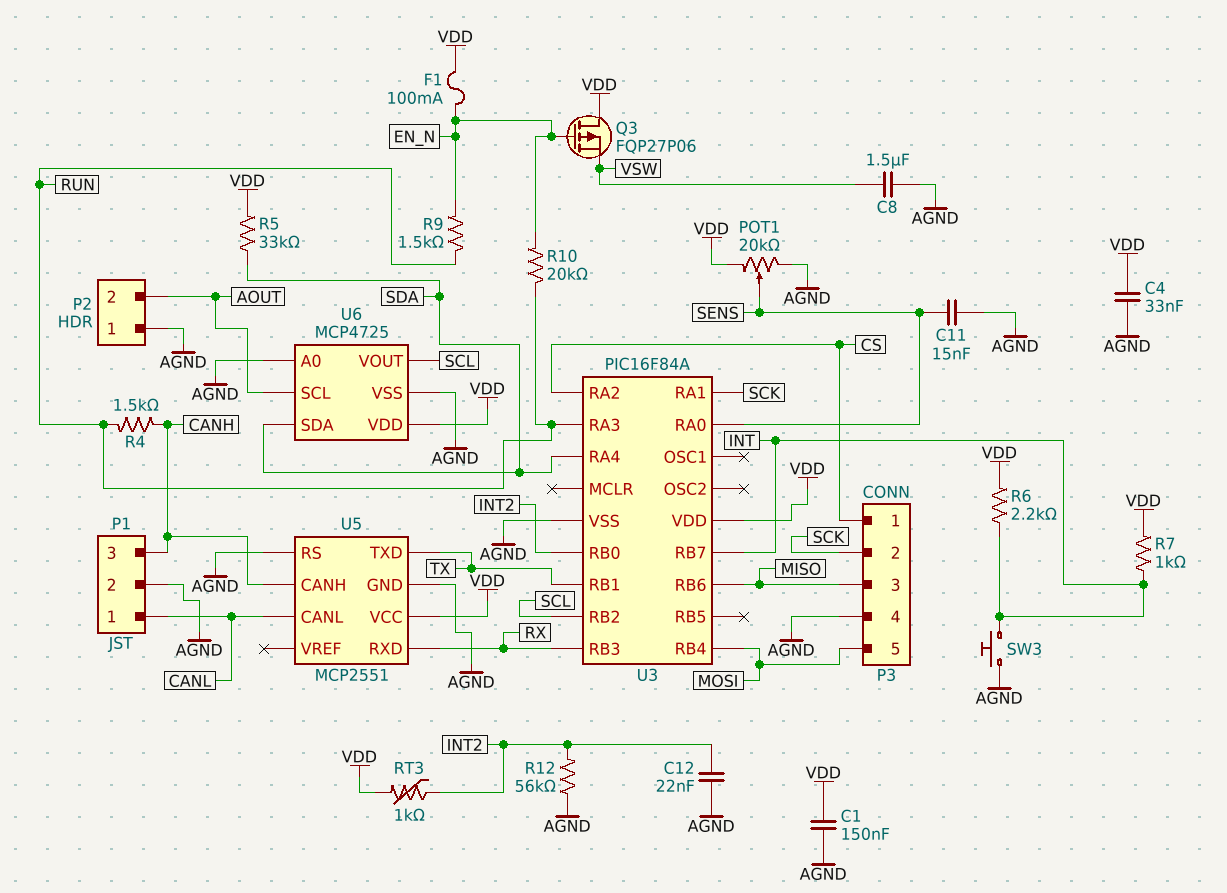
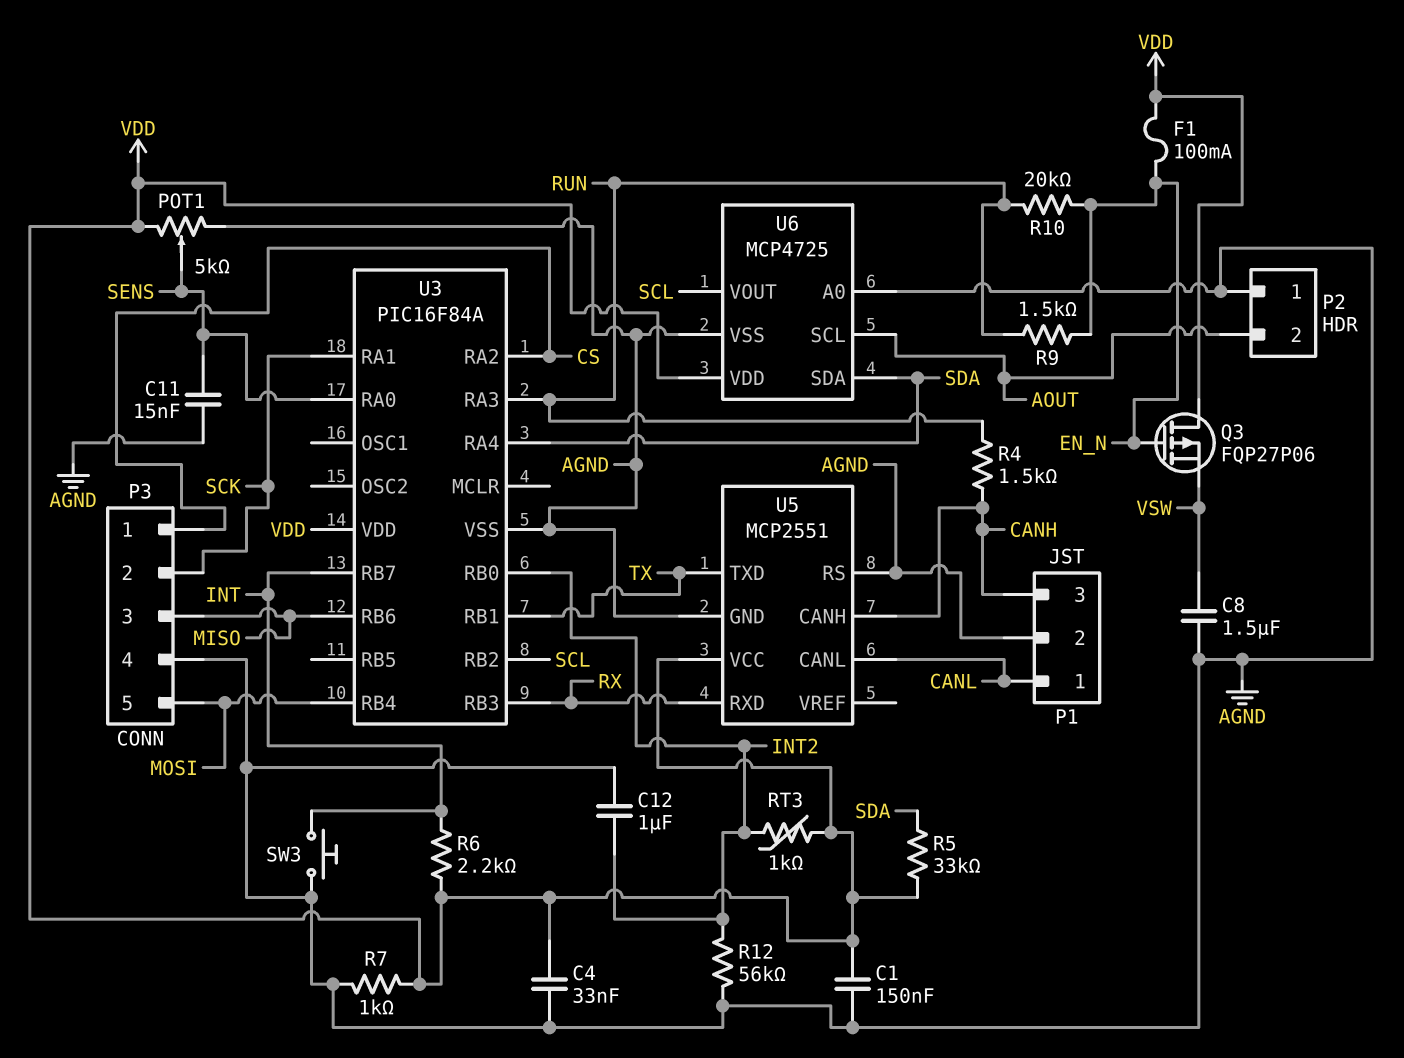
C12: 22nF (AGND, INT2) -> 1uF (AGND, INT2)
POT1: 20k (AGND, VDD, wiper SENS) -> 5k (AGND, VDD, wiper SENS)
R7: 1k (INT, VDD) -> 1k (AGND, VDD)

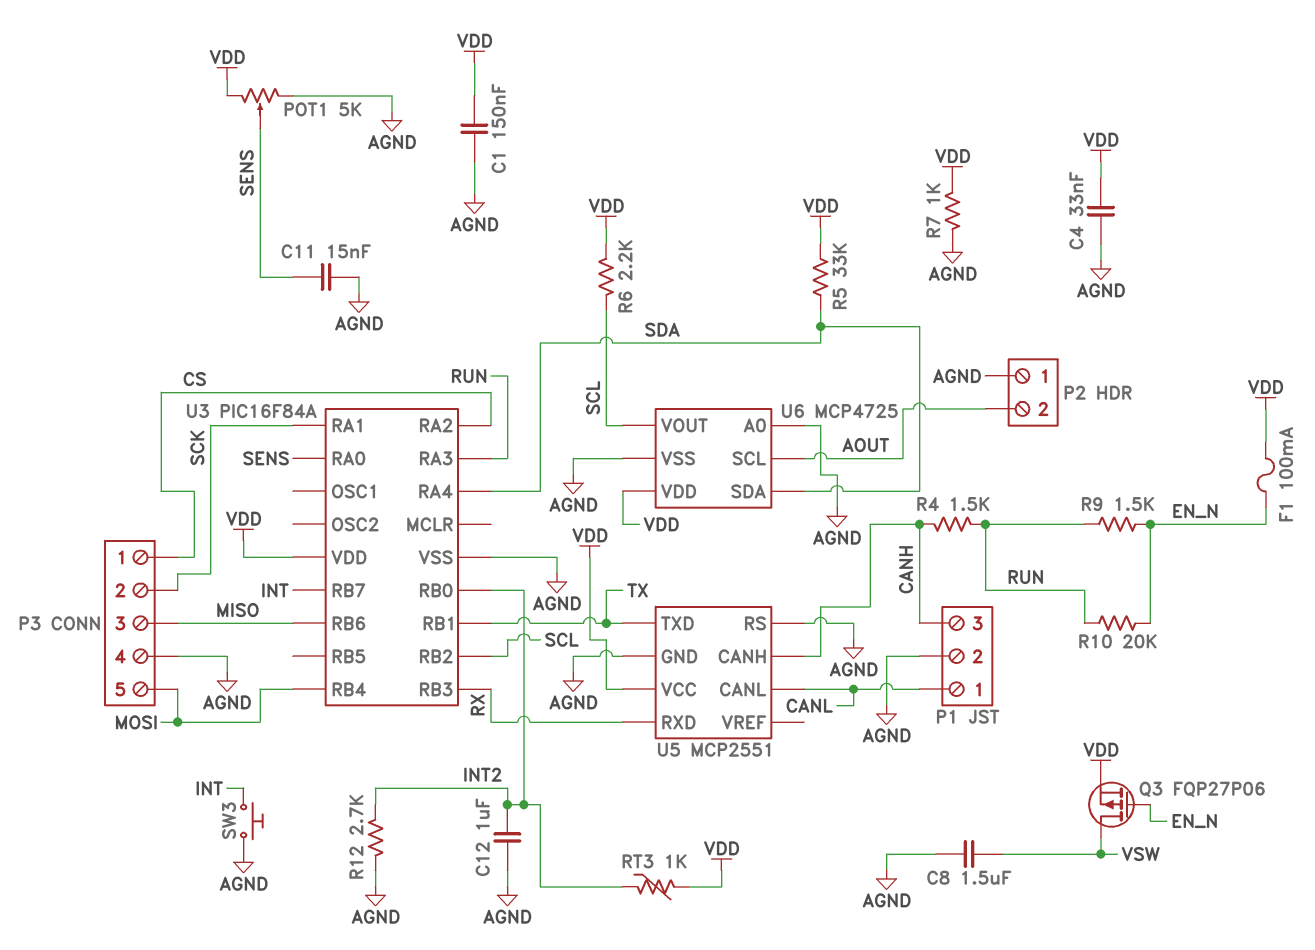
Q3: PMOS FQP27P06 (G EN_N, D VDD, S VSW) -> PMOS FQP27P06 (G EN_N, D VSW, S VDD)
R6: 2.2k (INT, VDD) -> 2.2k (SCL, VDD)
R12: 56k (AGND, INT2) -> 2.7k (AGND, INT2)

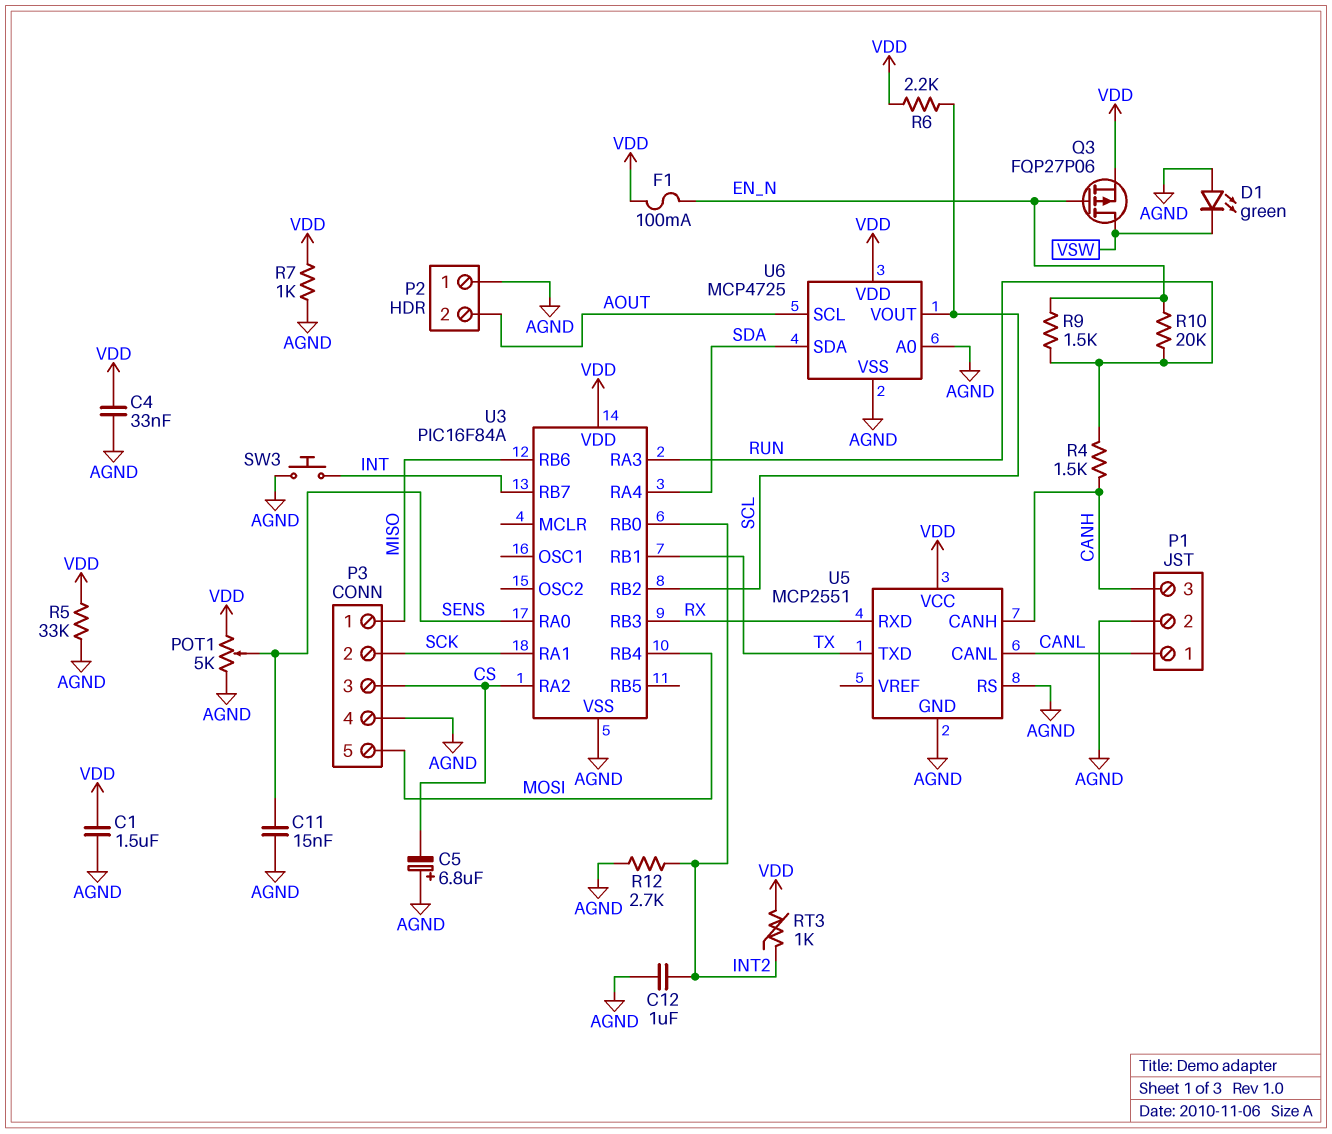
C1: 150nF (AGND, VDD) -> 1.5uF (AGND, VDD)
C5: none -> 6.8uF (plus AGND, minus CS)
C8: 1.5uF (AGND, VSW) -> none
D1: none -> LED green (A AGND, K VSW)
P3 pin 1: CS -> MISO
P3 pin 3: MISO -> CS
R5: 33k (SDA, VDD) -> 33k (AGND, VDD)

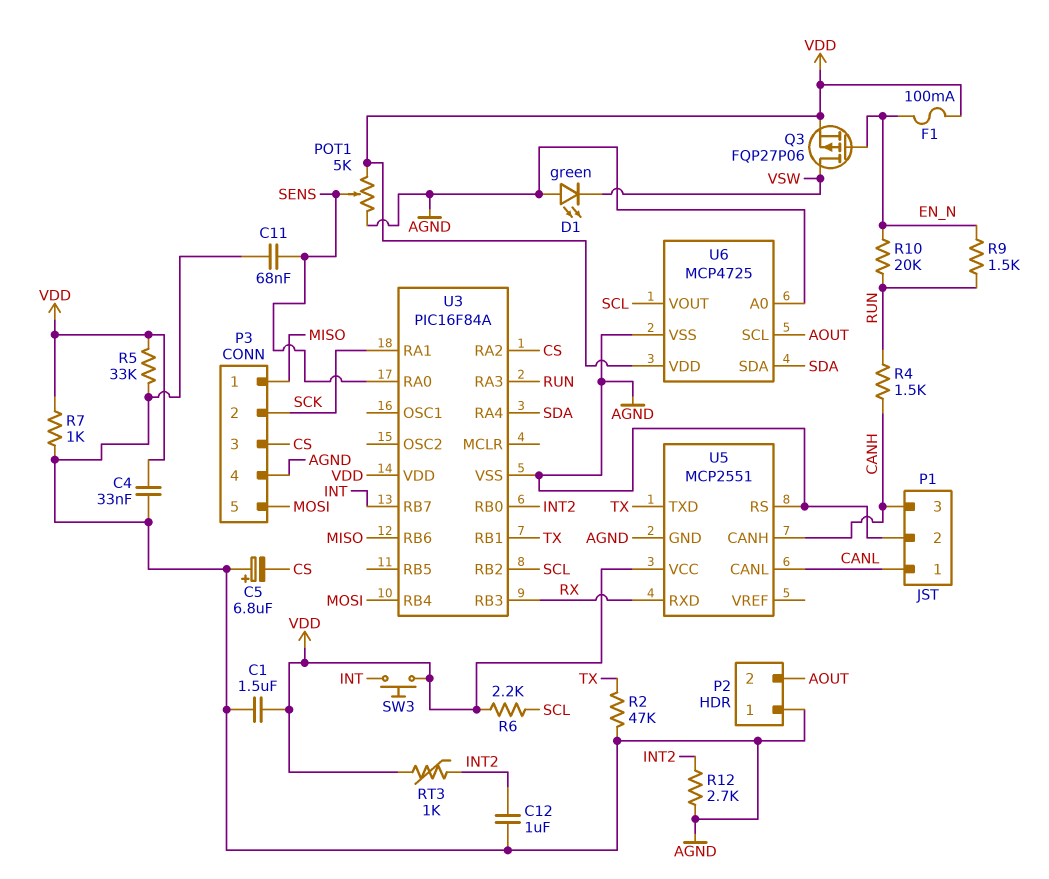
C11: 15nF (AGND, SENS) -> 68nF (AGND, SENS)
R2: none -> 47k (AGND, TX)
SW3: button (AGND, INT) -> button (INT, VDD)

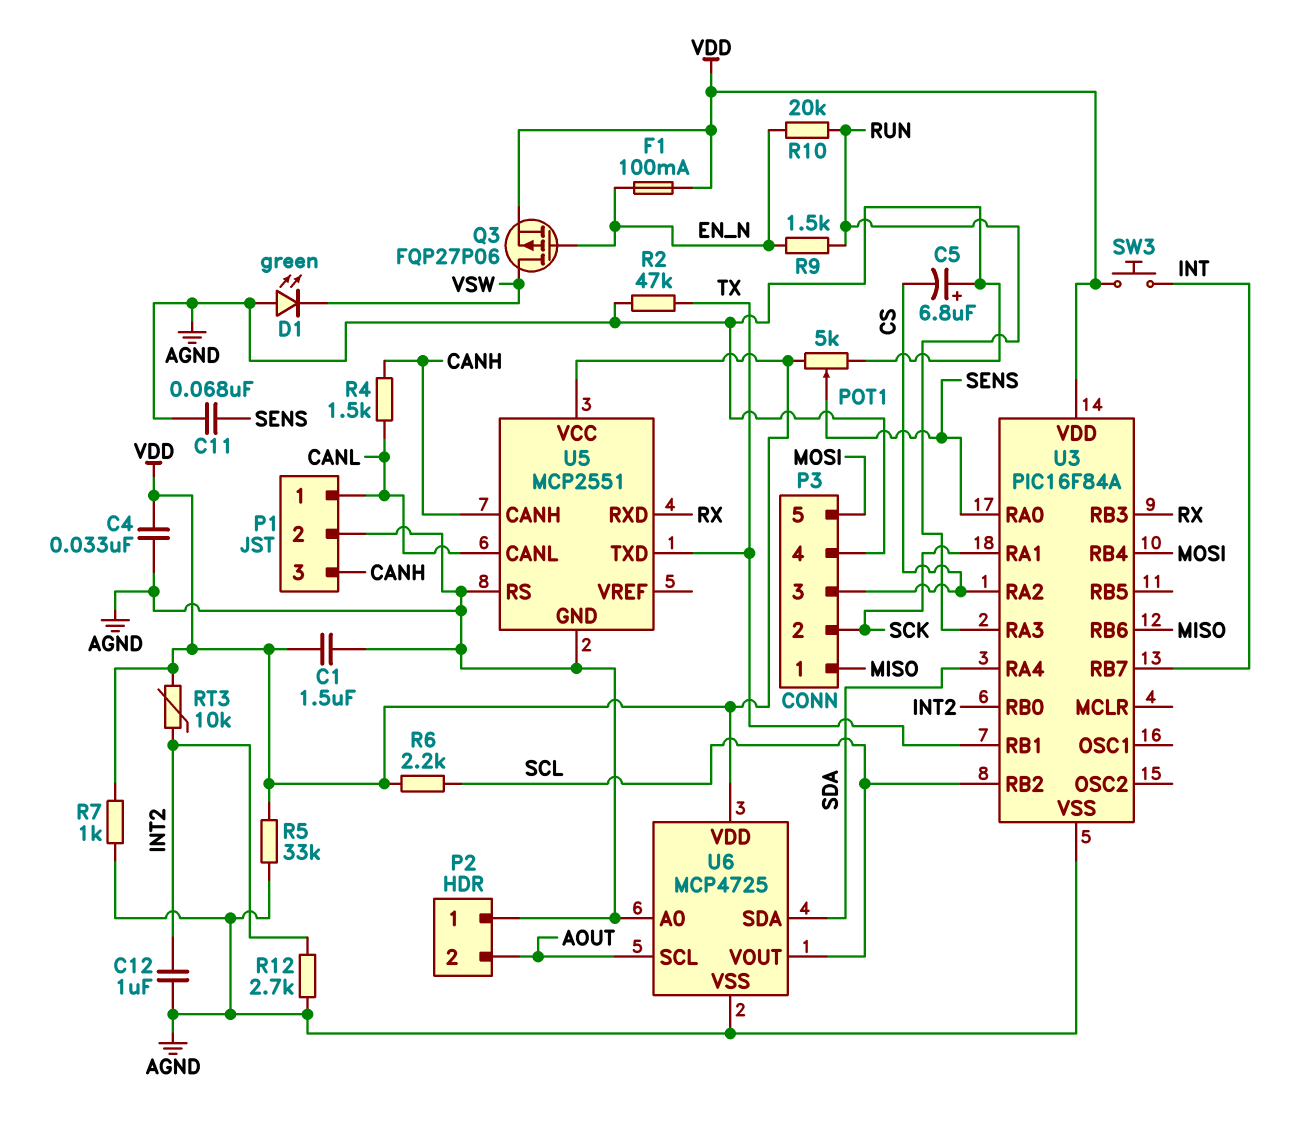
R4: 1.5k (CANH, RUN) -> 1.5k (CANH, CANL)
RT3: 1k (INT2, VDD) -> 10k (INT2, VDD)

